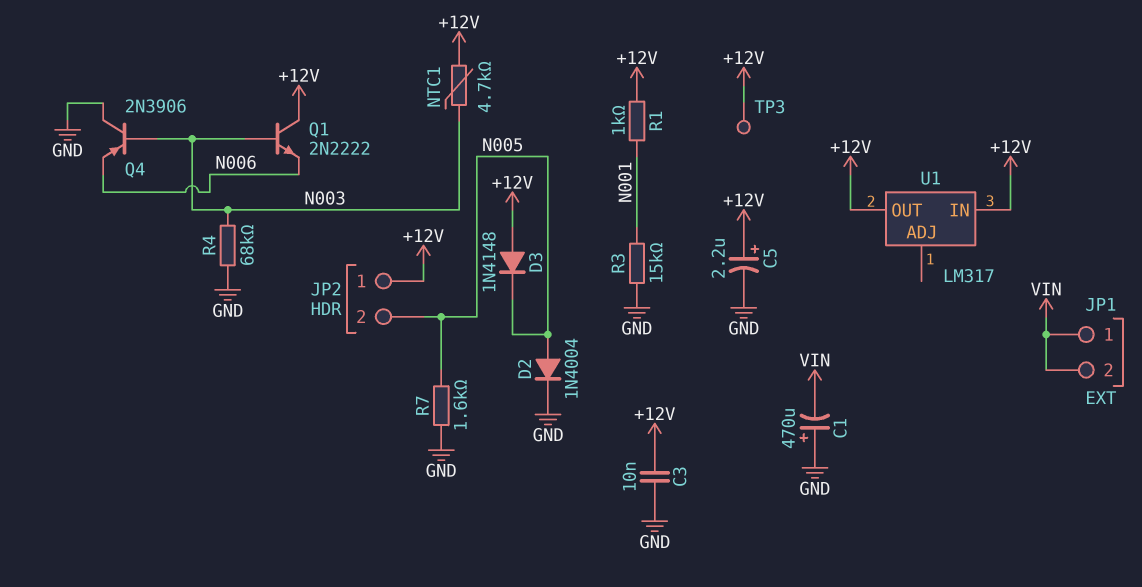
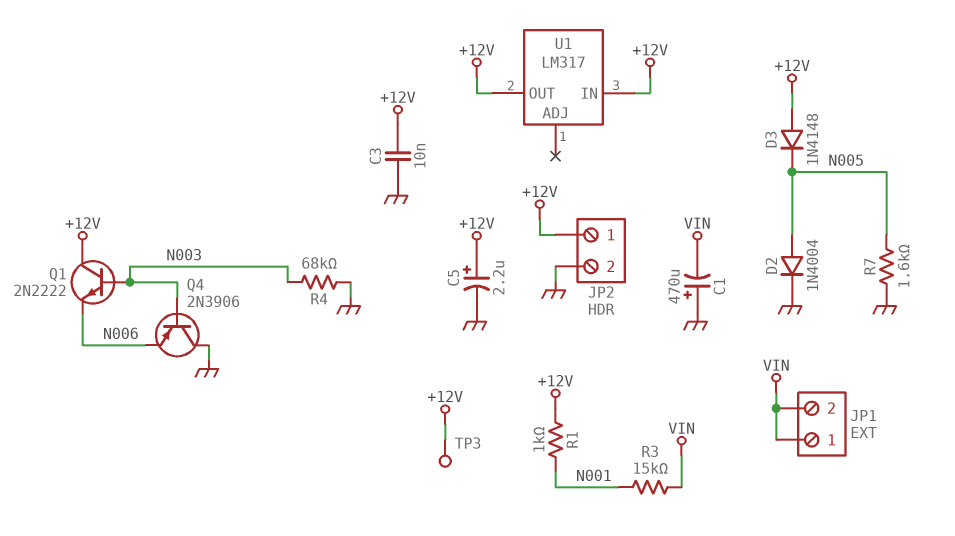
JP2 pin 2: N005 -> GND
NTC1: 4.7k (+12V, N003) -> none
R3: 15k (GND, N001) -> 15k (N001, VIN)

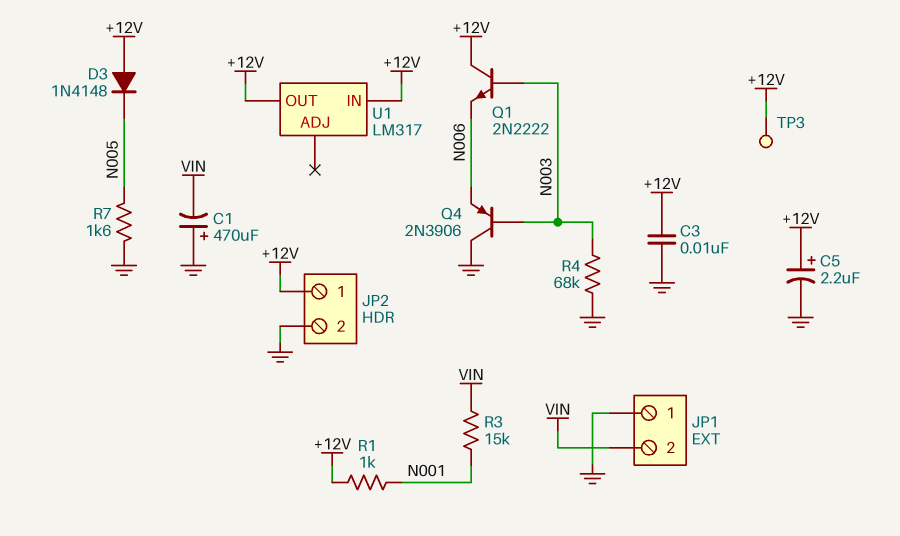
D2: diode 1N4004 (A N005, K GND) -> none
JP1 pin 1: VIN -> GND

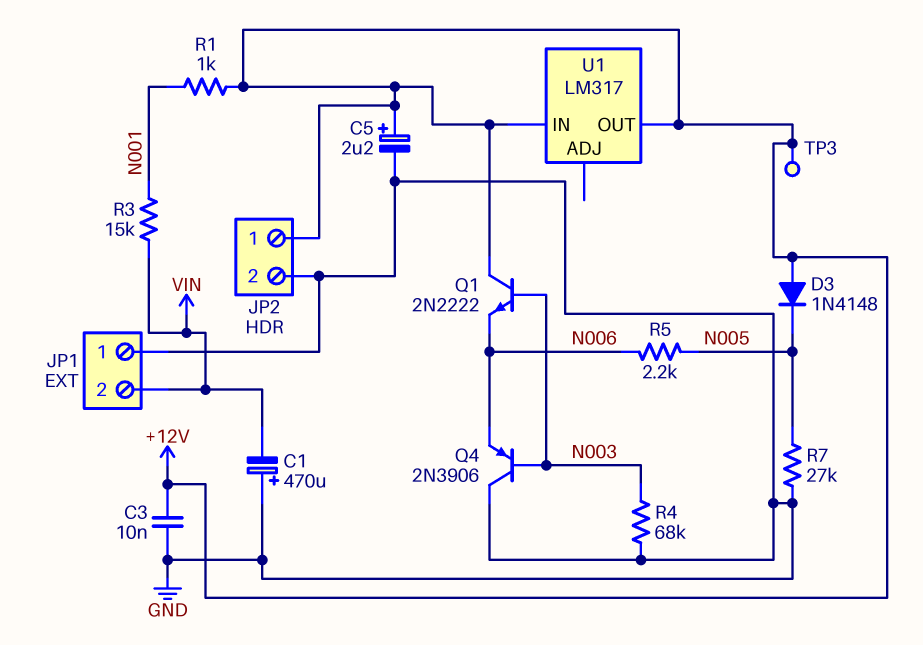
R5: none -> 2.2k (N005, N006)
R7: 1.6k (GND, N005) -> 27k (GND, N005)

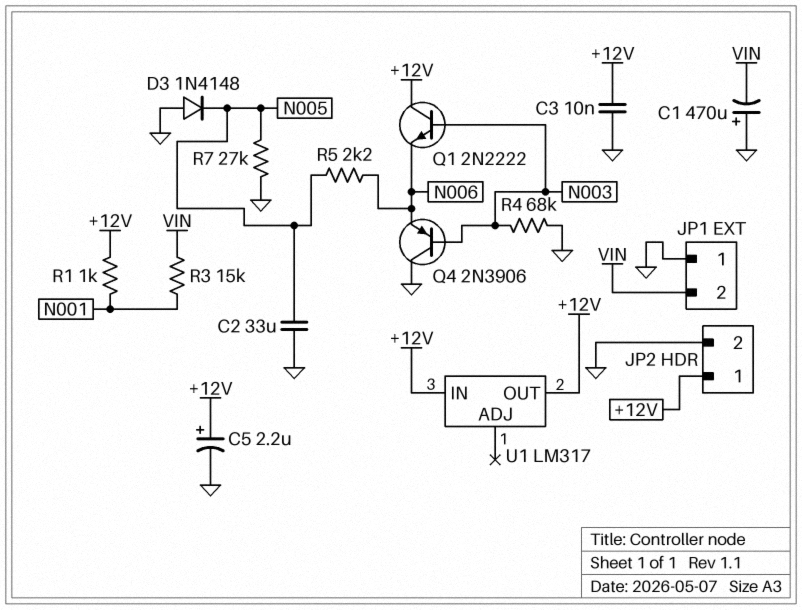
C2: none -> 33uF (GND, N005)
D3: diode 1N4148 (A +12V, K N005) -> diode 1N4148 (A GND, K N005)
TP3: test point (+12V) -> none

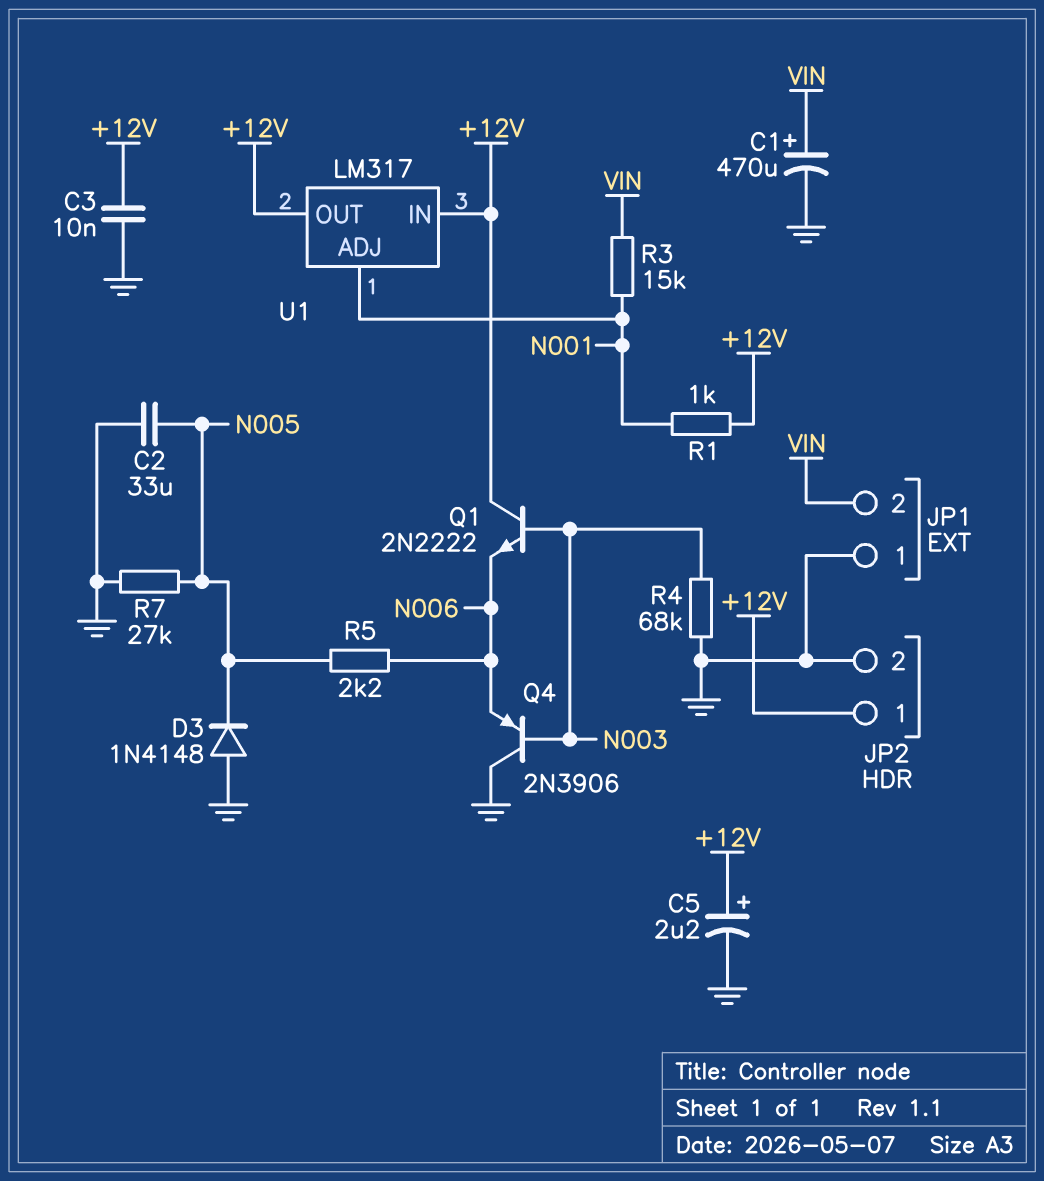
C1: 470uF (plus GND, minus VIN) -> 470uF (plus VIN, minus GND)
U1 pin ADJ: none -> N001

